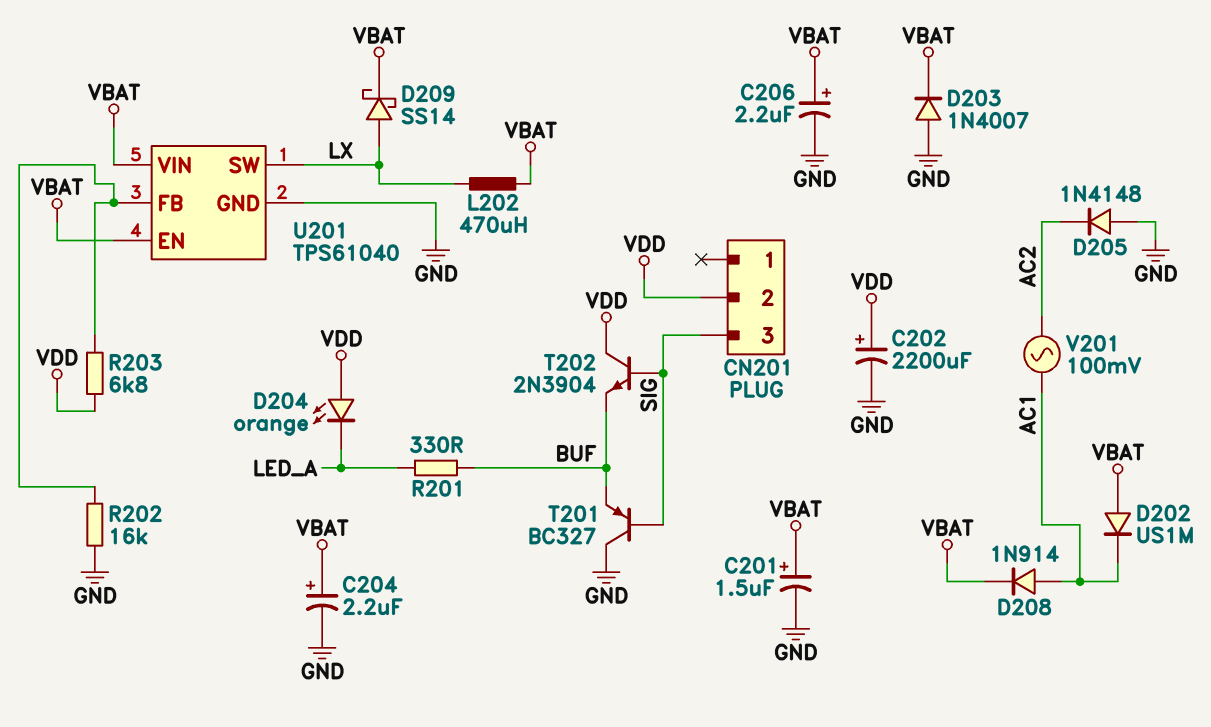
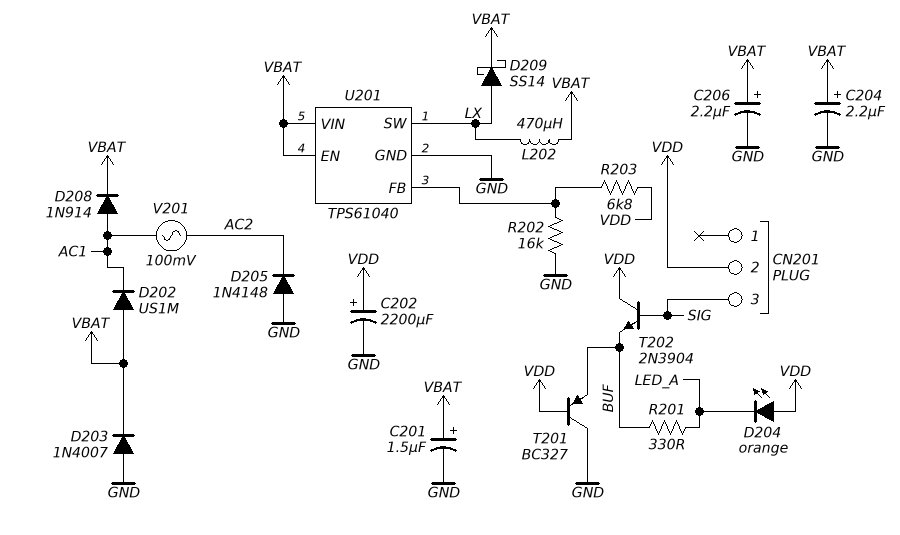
T201: PNP BC327 (B SIG, C GND, E BUF) -> PNP BC327 (B VDD, C GND, E BUF)

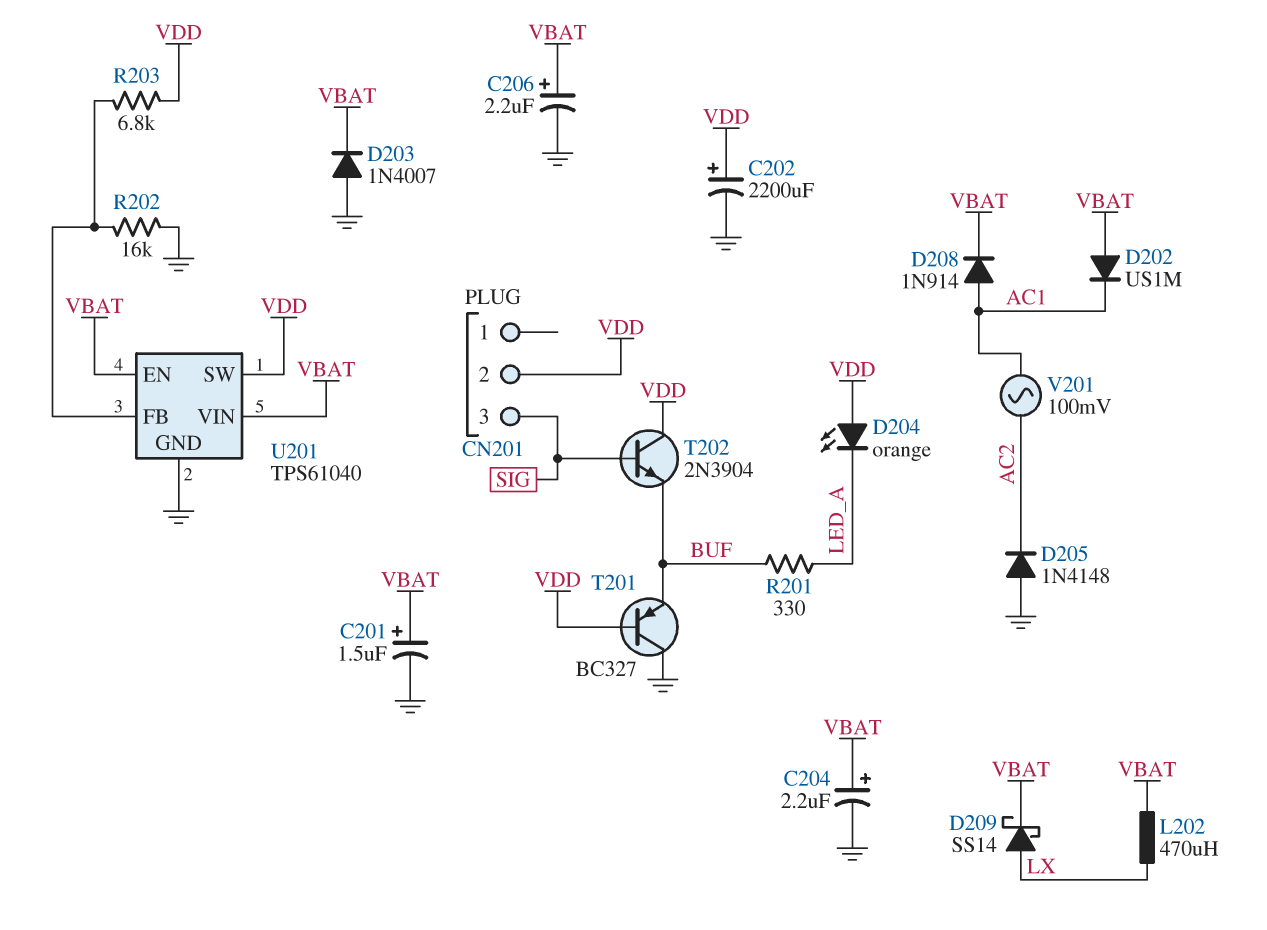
U201 pin SW: LX -> VDD

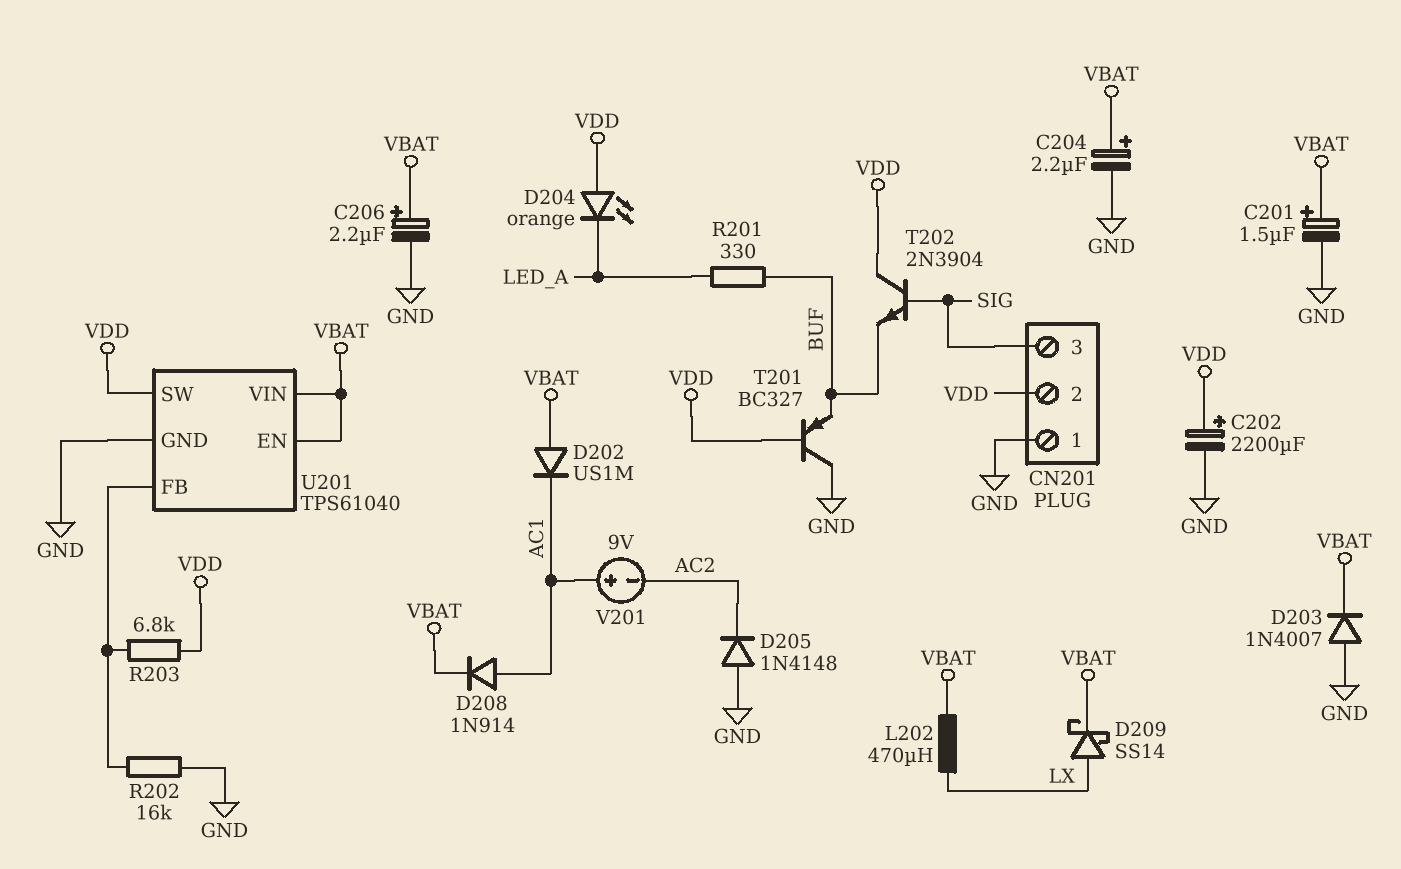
CN201 pin 1: none -> GND
V201: AC 100mV (AC1, AC2) -> 9V (plus AC1, minus AC2)

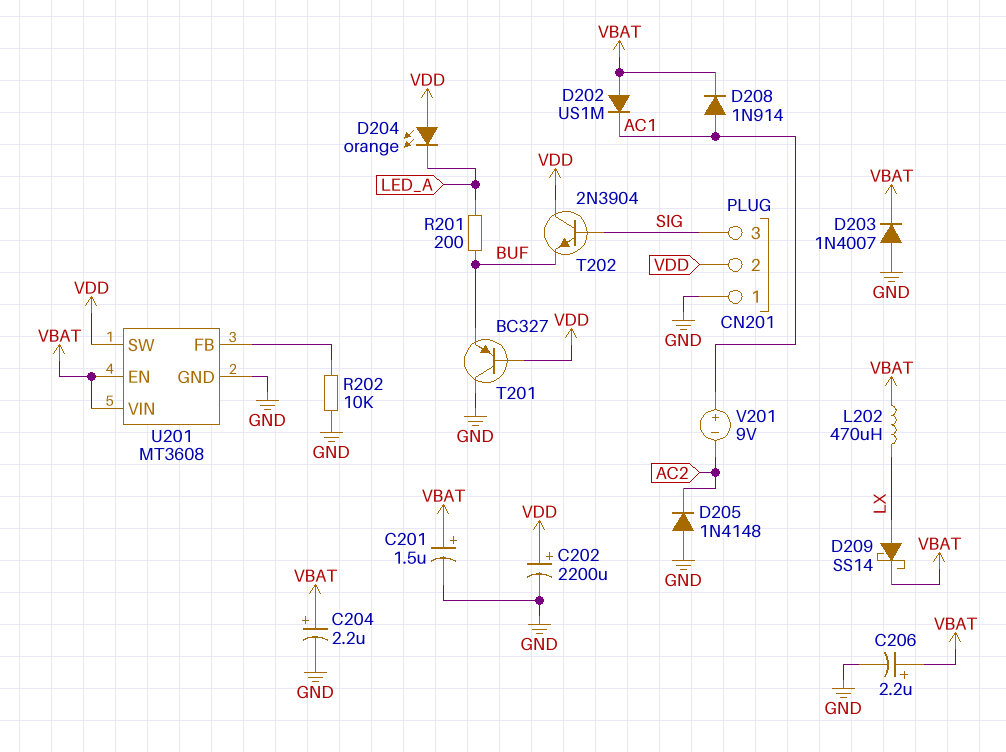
R201: 330 (BUF, LED_A) -> 200 (BUF, LED_A)
R202: 16k (GND, U201/FB) -> 10k (GND, U201/FB)
R203: 6.8k (U201/FB, VDD) -> none
U201: TPS61040 -> MT3608

